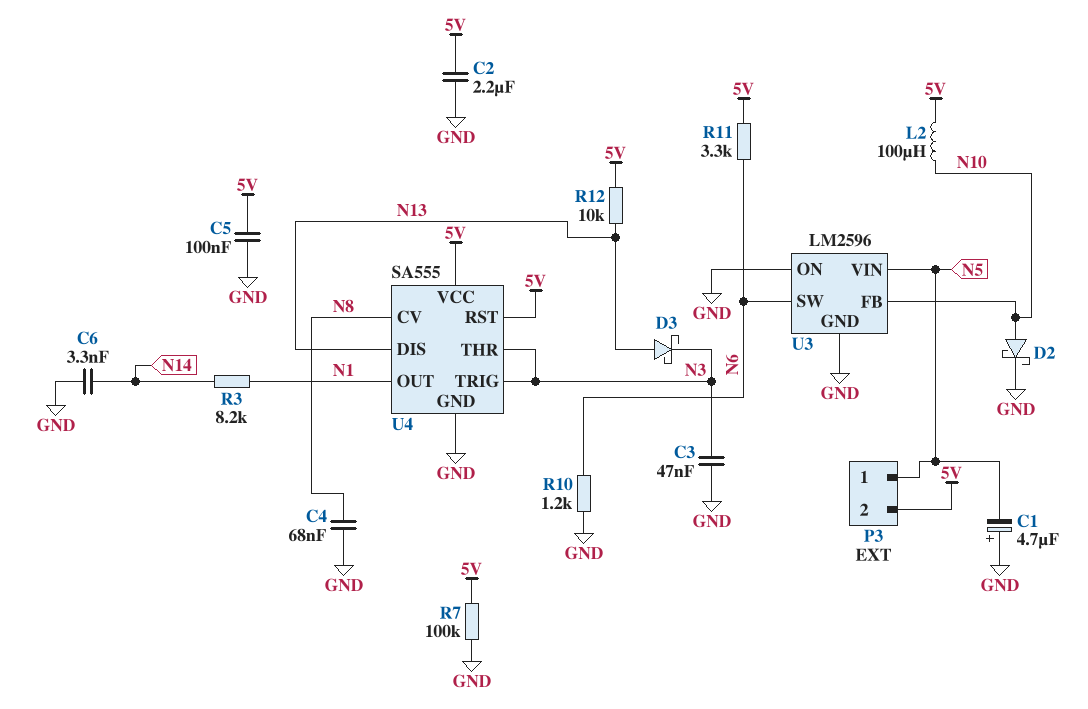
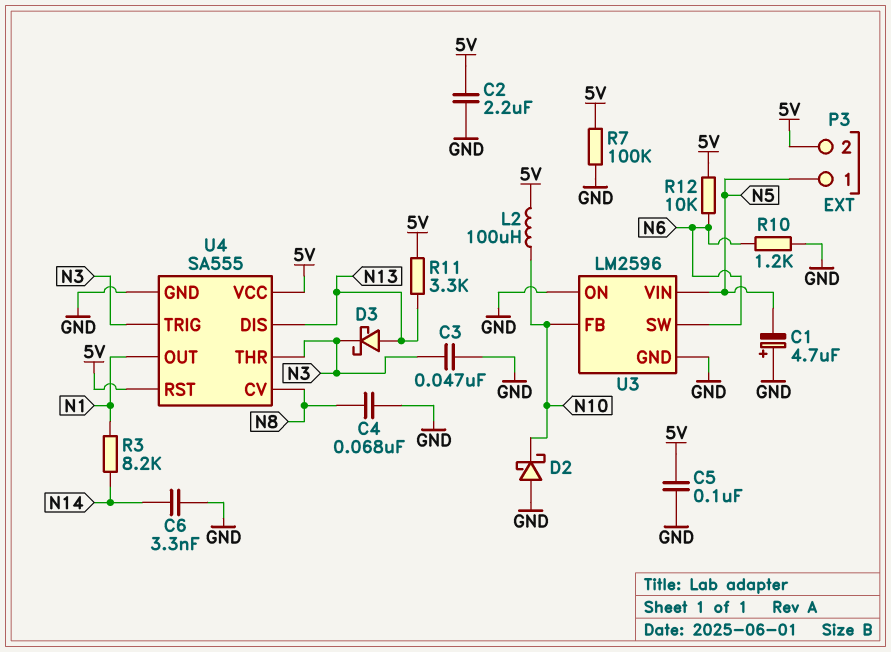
D2: schottky (A N10, K GND) -> schottky (A GND, K N10)
R11: 3.3k (5V, N6) -> 3.3k (5V, N13)
R12: 10k (5V, N13) -> 10k (5V, N6)

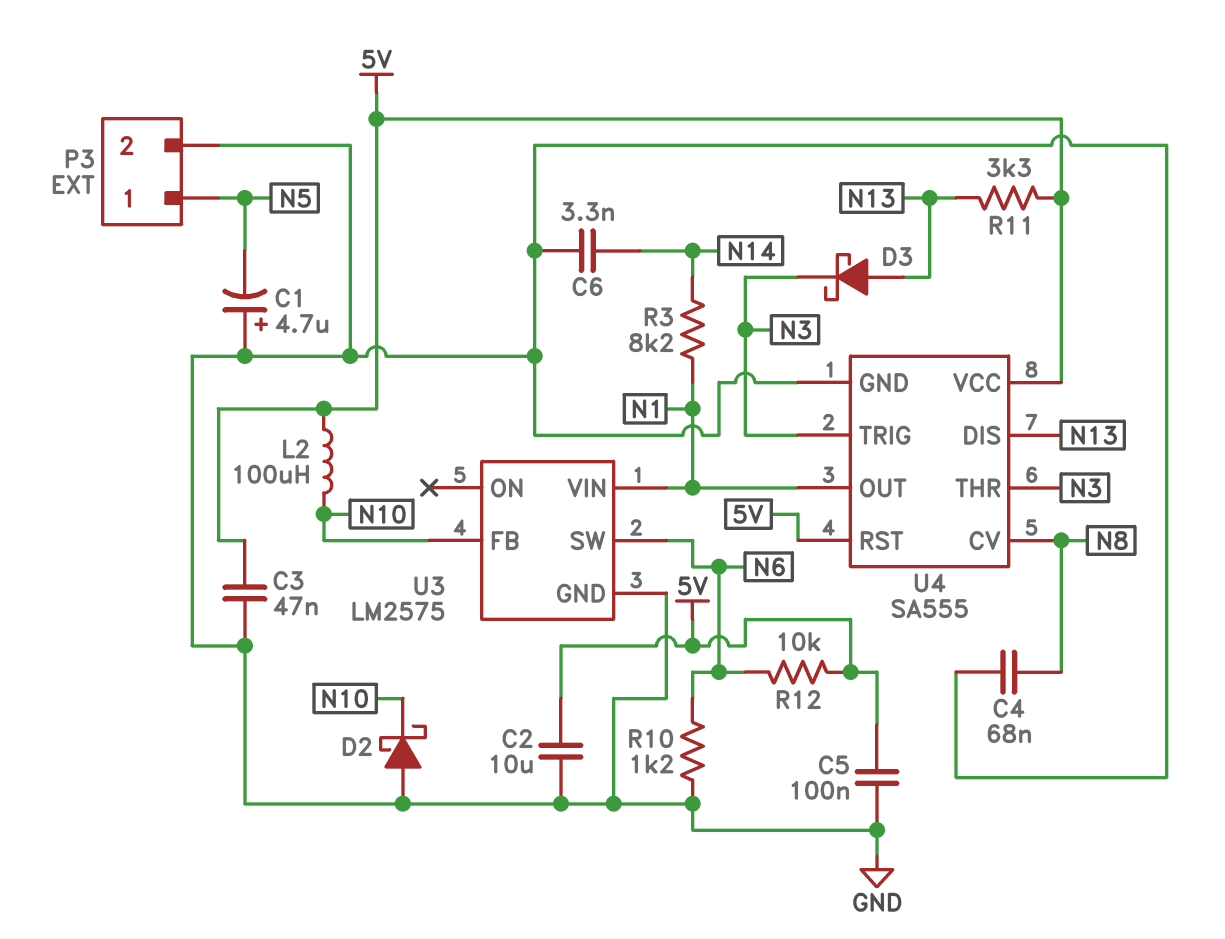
C2: 2.2uF (5V, GND) -> 10uF (5V, GND)
C3: 47nF (GND, N3) -> 47nF (5V, GND)
P3 pin 2: 5V -> GND
R7: 100k (5V, GND) -> none
U3: LM2596 -> LM2575
U3 pin ON: GND -> none
U3 pin VIN: N5 -> N1

